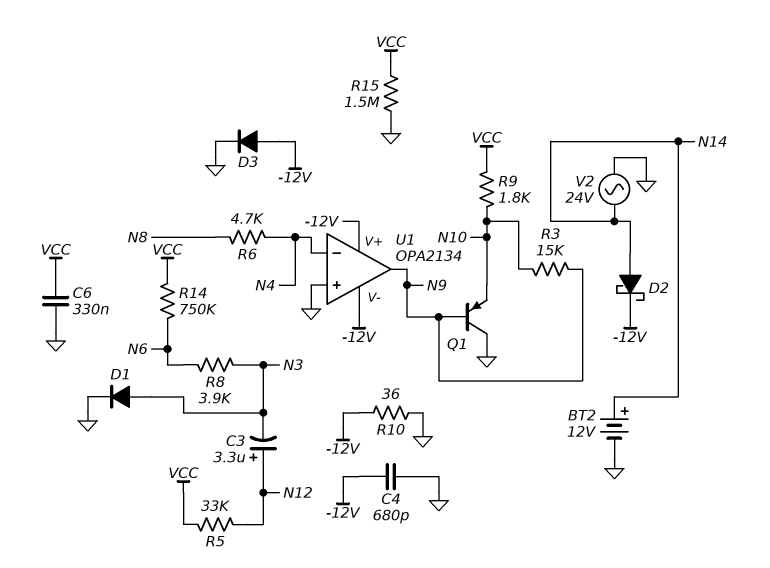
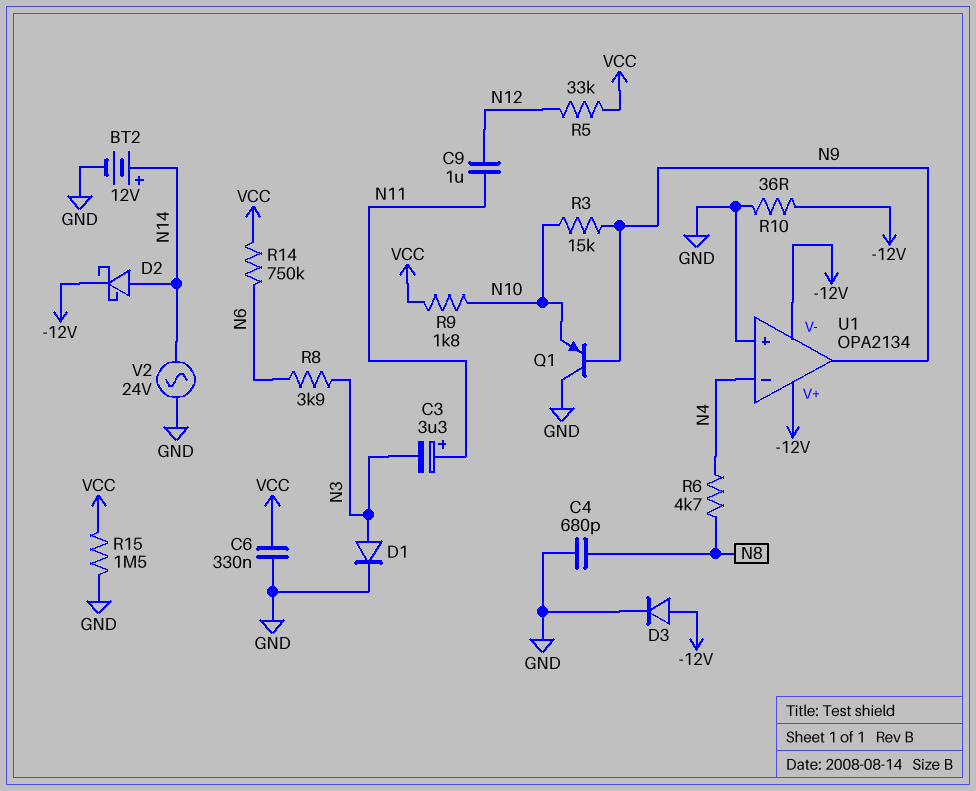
C3: 3.3uF (plus N12, minus N3) -> 3.3uF (plus N11, minus N3)
C4: 680pF (-12V, GND) -> 680pF (GND, N8)
C9: none -> 1uF (N11, N12)

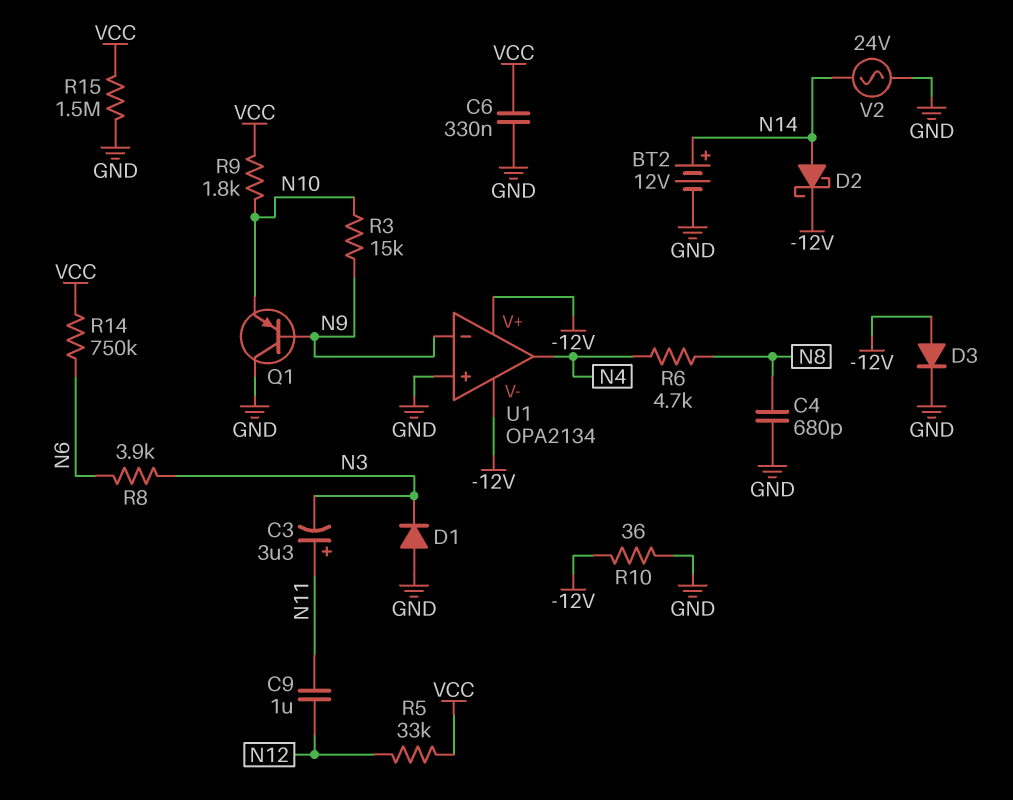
D1: diode (A N3, K GND) -> diode (A GND, K N3)
U1 pin in-: N4 -> N9
U1 pin out: N9 -> N4

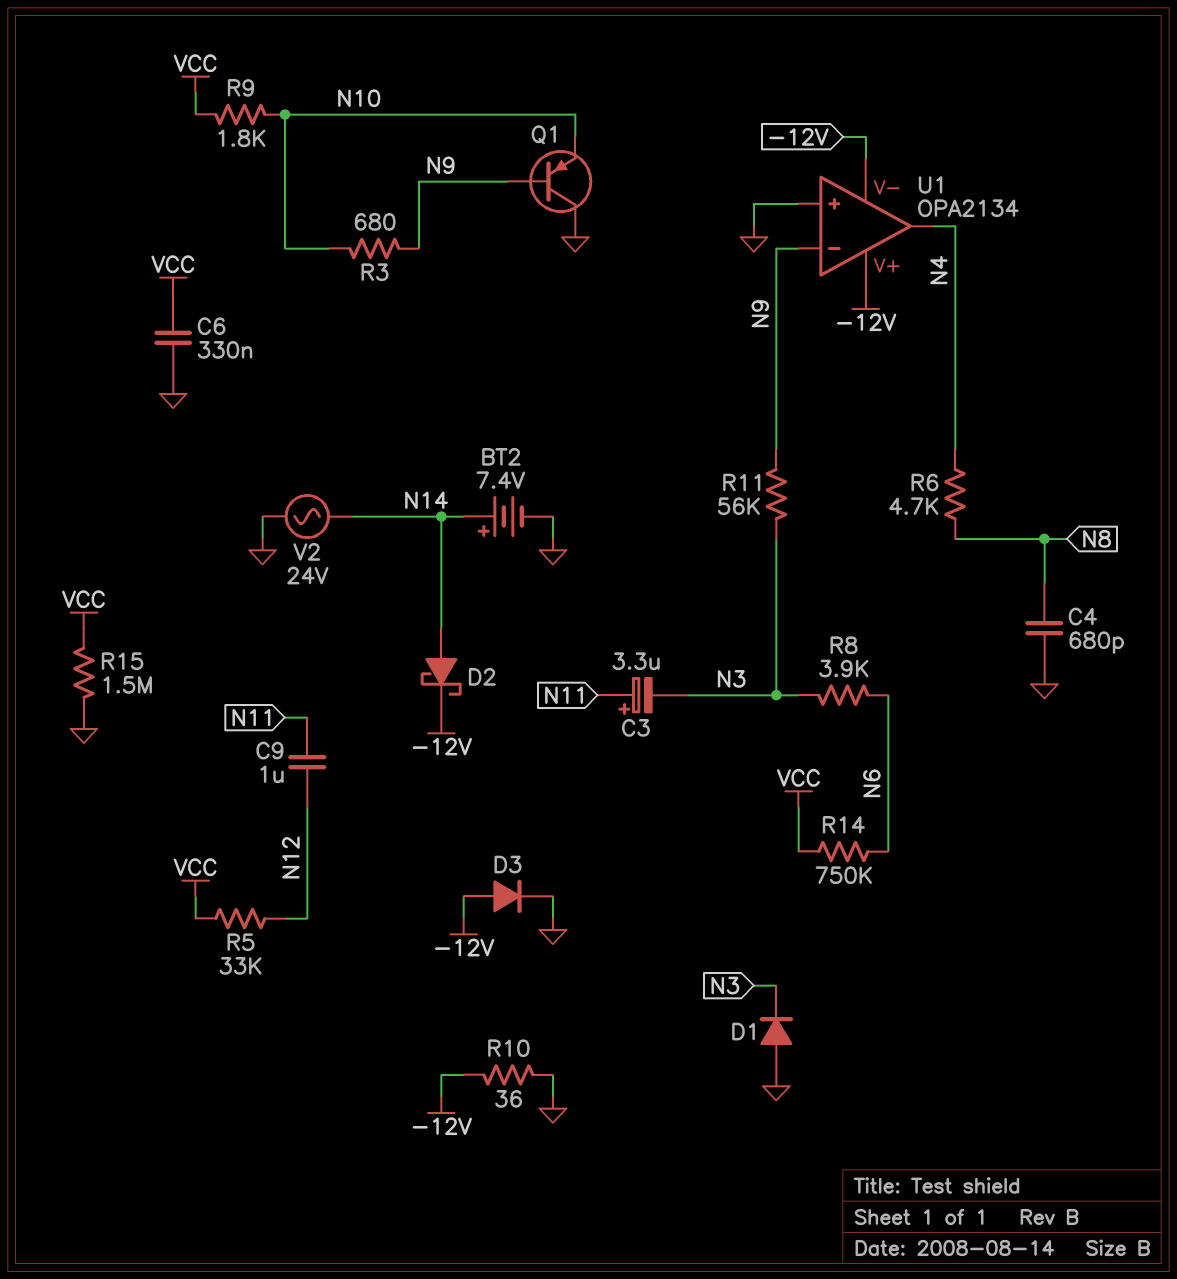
BT2: 12V (plus N14, minus GND) -> 7.4V (plus N14, minus GND)
R3: 15k (N9, N10) -> 680 (N9, N10)
R11: none -> 56k (N3, N9)

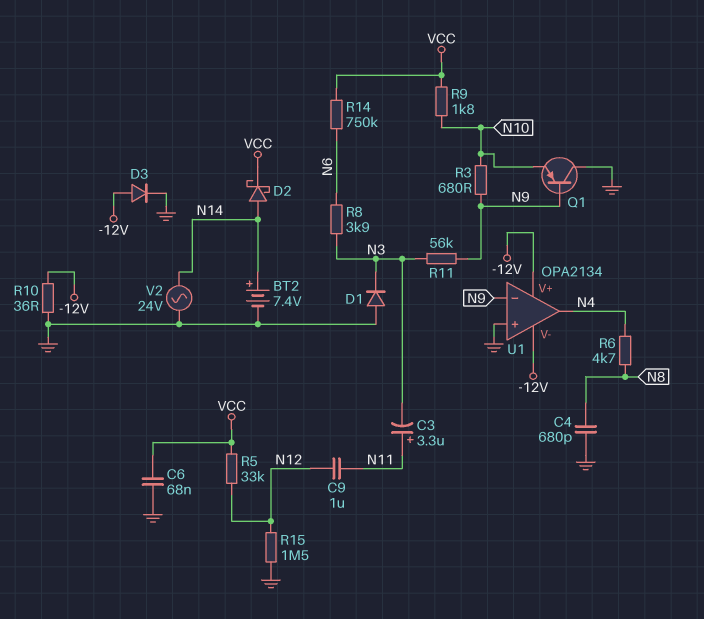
C6: 330nF (GND, VCC) -> 68nF (GND, VCC)
D2: schottky (A N14, K -12V) -> schottky (A N14, K VCC)
R15: 1.5M (GND, VCC) -> 1.5M (GND, N12)

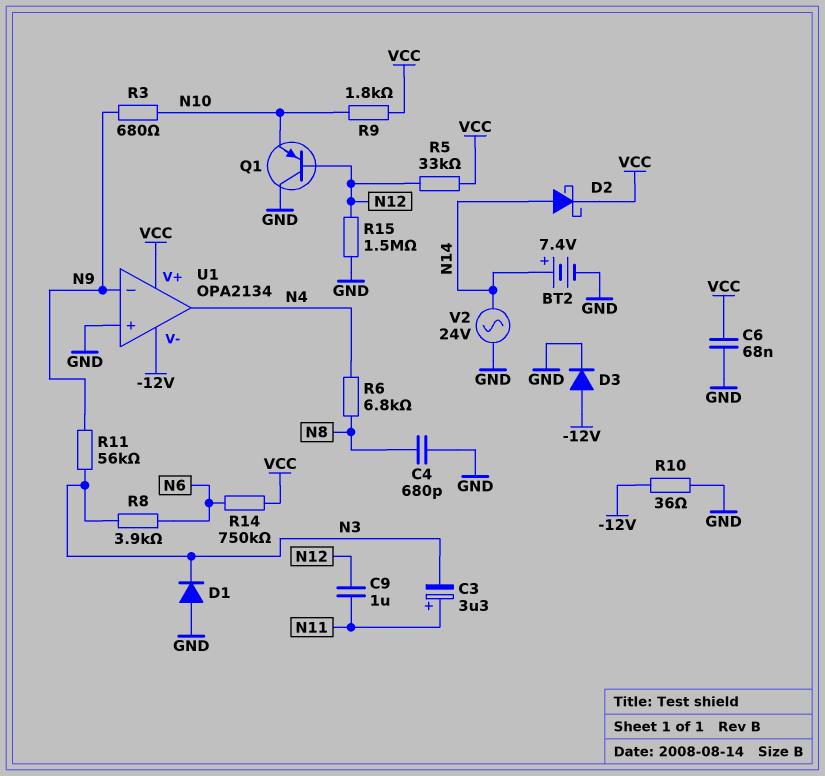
Q1: PNP (B N9, C GND, E N10) -> PNP (B N12, C GND, E N10)
R6: 4.7k (N4, N8) -> 6.8k (N4, N8)
U1 pin V+: -12V -> VCC

